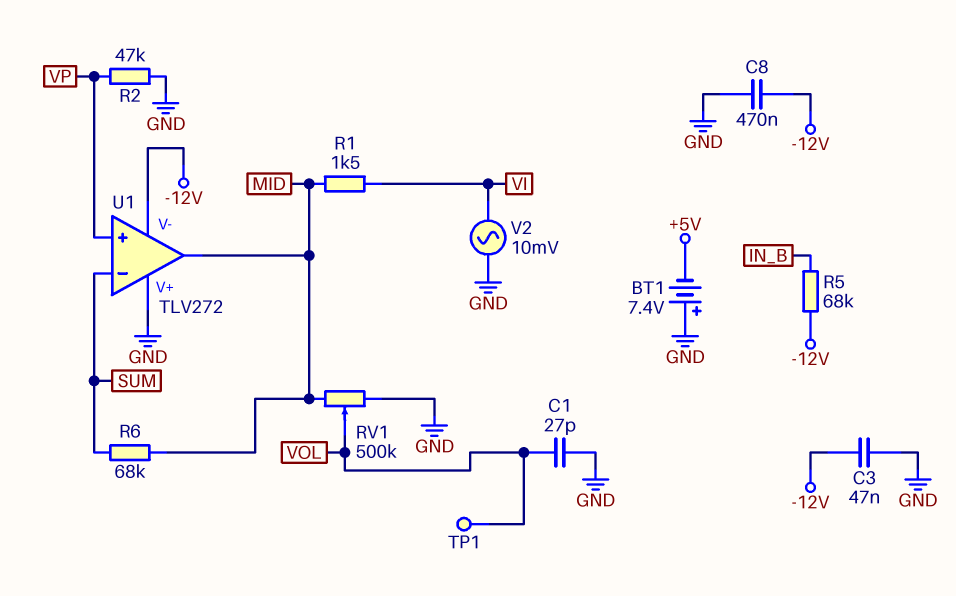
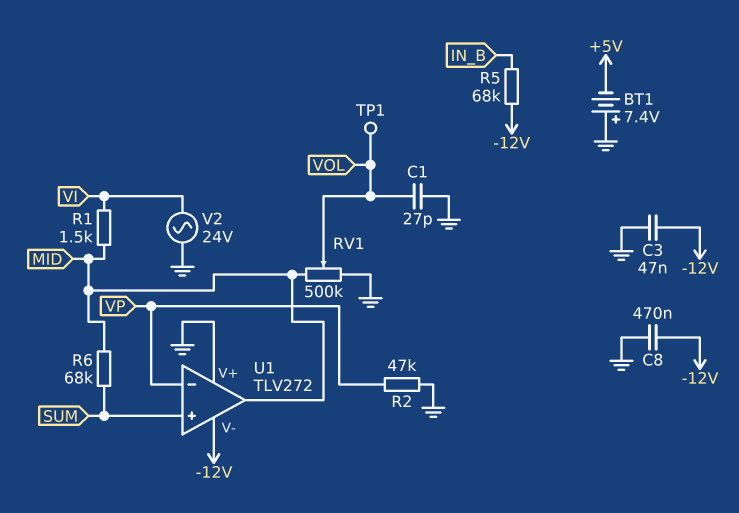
U1 pin in+: VP -> SUM
U1 pin in-: SUM -> VP
V2: AC 10mV (GND, VI) -> AC 24V (GND, VI)

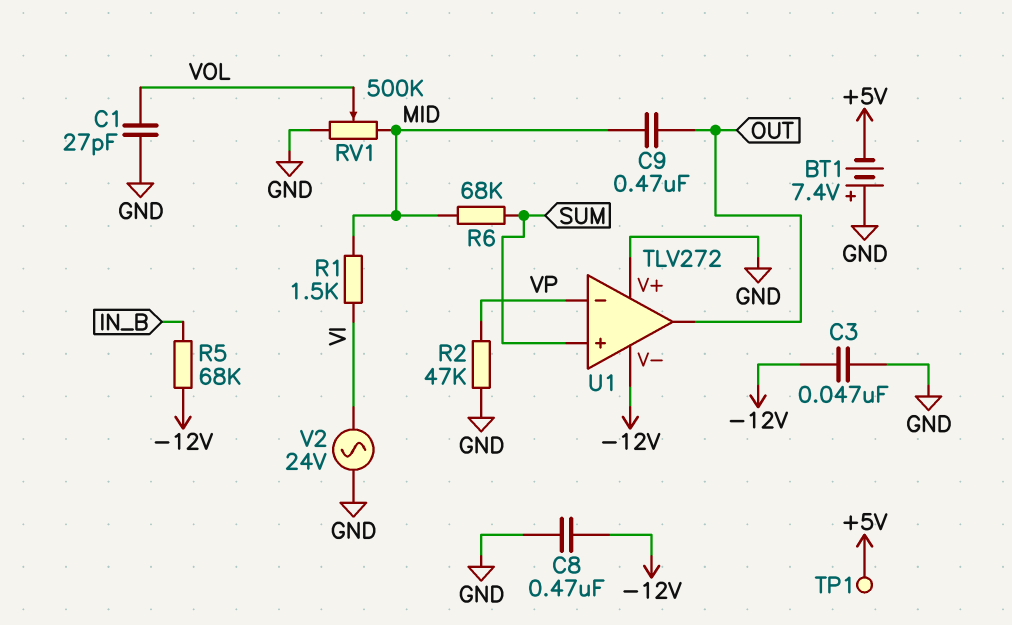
C9: none -> 470nF (MID, OUT)
TP1: test point (VOL) -> test point (+5V)
U1 pin out: MID -> OUT

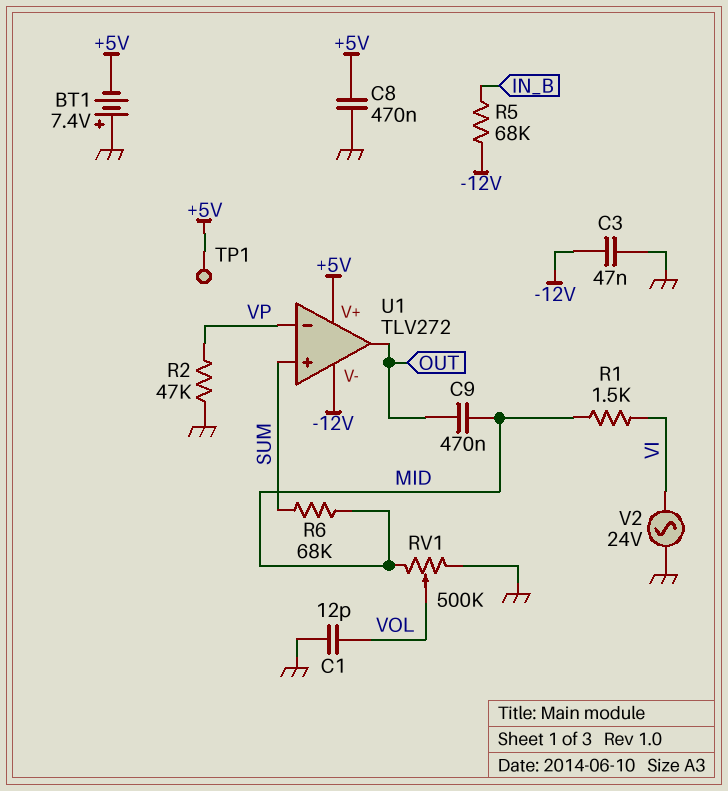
C1: 27pF (GND, VOL) -> 12pF (GND, VOL)
C8: 470nF (-12V, GND) -> 470nF (+5V, GND)
U1 pin V+: GND -> +5V

